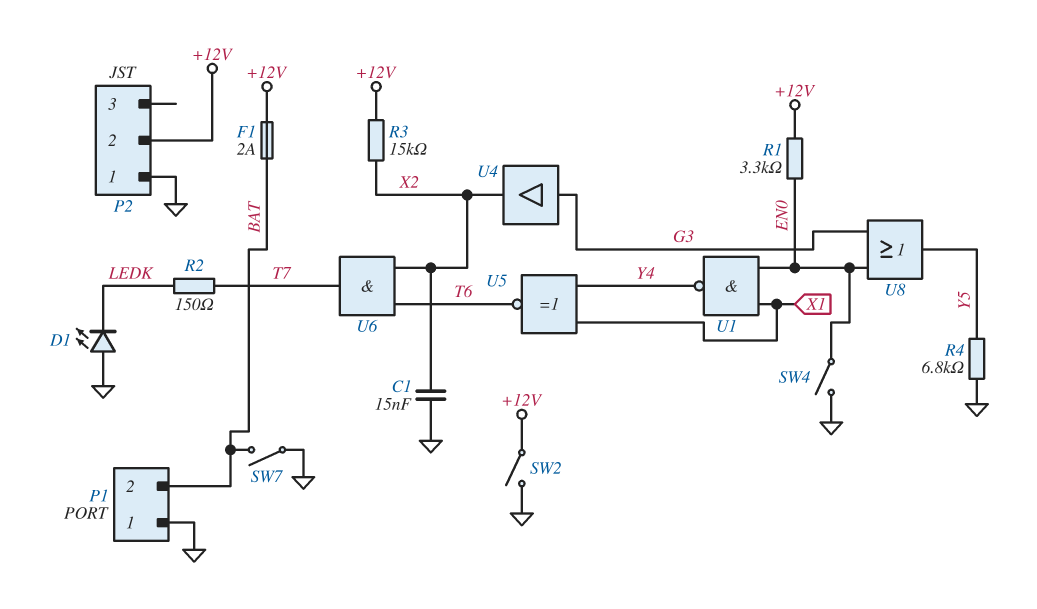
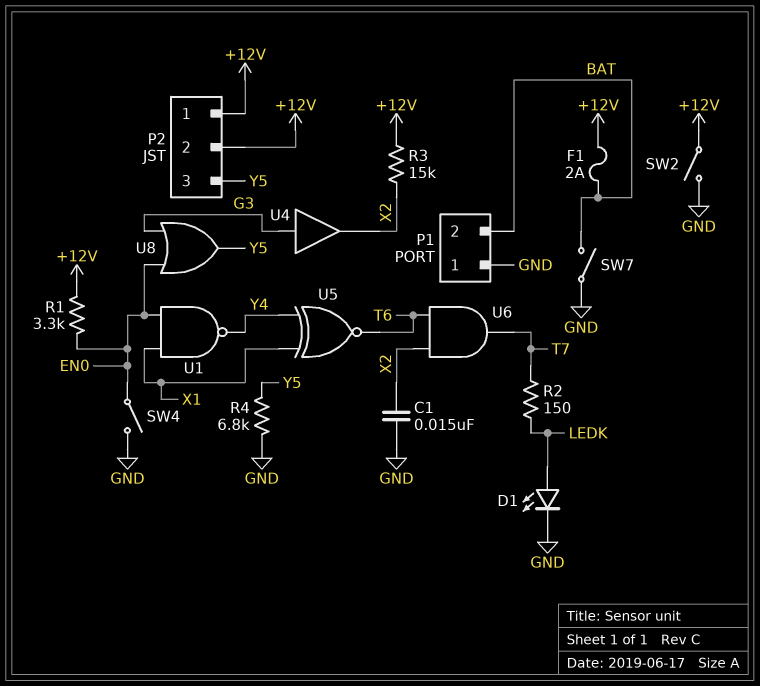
D1: LED (A GND, K LEDK) -> LED (A LEDK, K GND)
P2 pin 1: GND -> +12V
P2 pin 3: none -> Y5

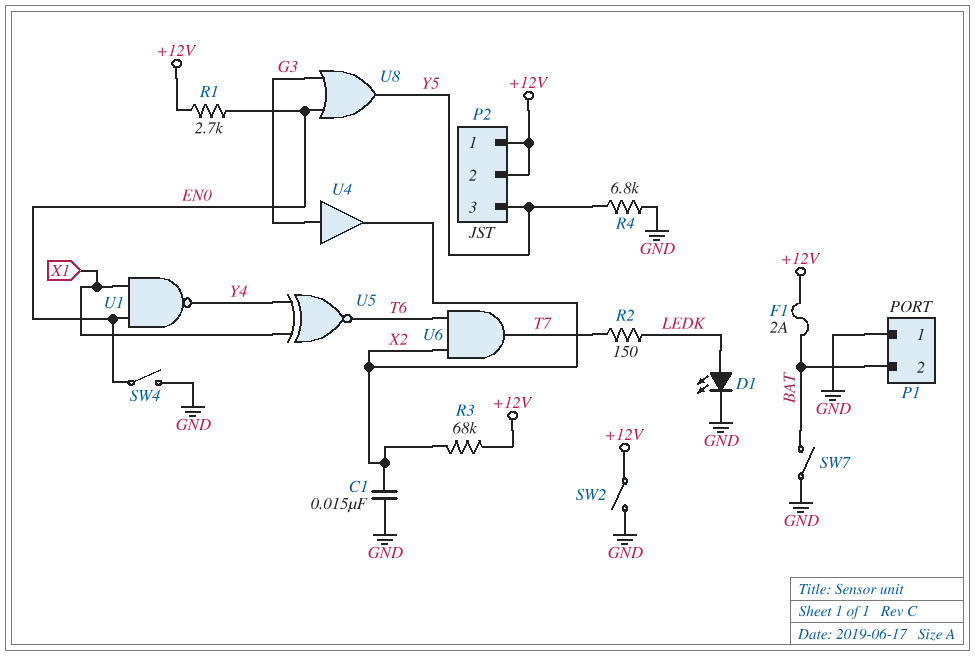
R1: 3.3k (+12V, EN0) -> 2.7k (+12V, EN0)
R3: 15k (+12V, X2) -> 68k (+12V, X2)

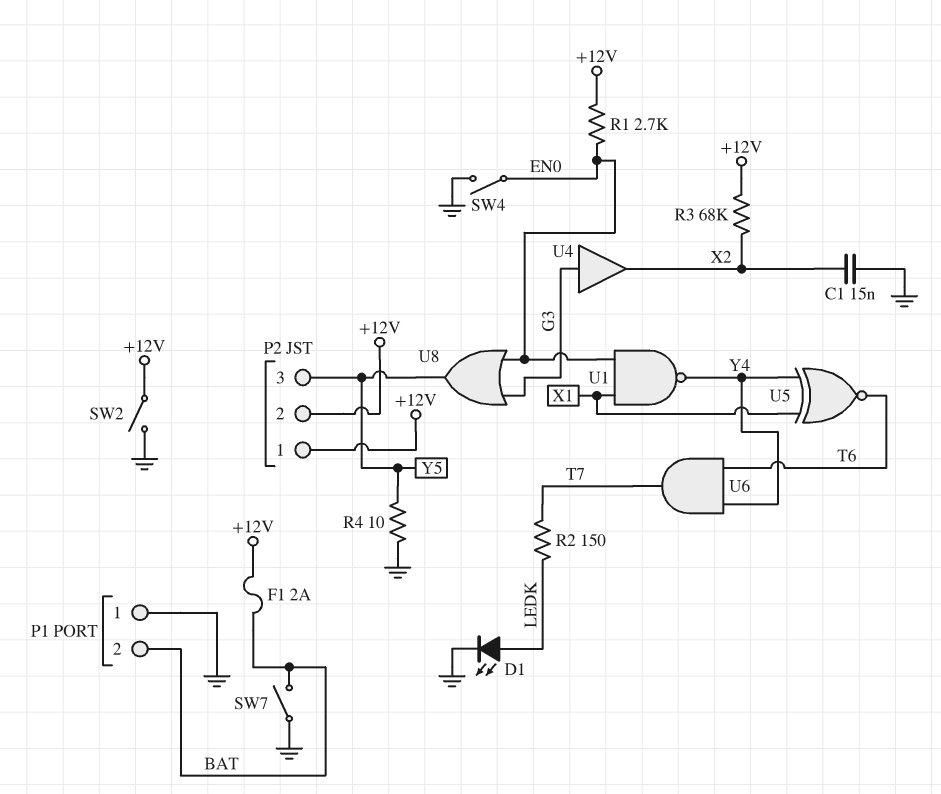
R4: 6.8k (GND, Y5) -> 10 (GND, Y5)
U6: AND (in T6, in X2, out T7) -> AND (in T6, in Y4, out T7)

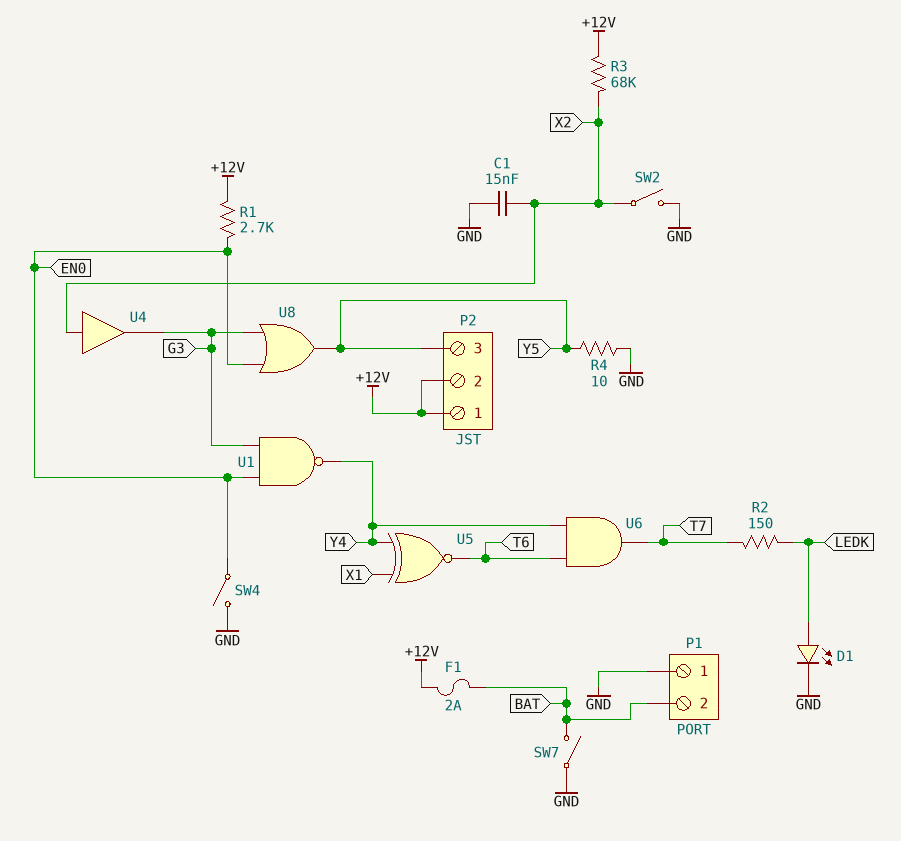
SW2: switch (+12V, GND) -> switch (GND, X2)
U1: NAND (in EN0, in X1, out Y4) -> NAND (in EN0, in G3, out Y4)
U4: buffer (in G3, out X2) -> buffer (in X2, out G3)

